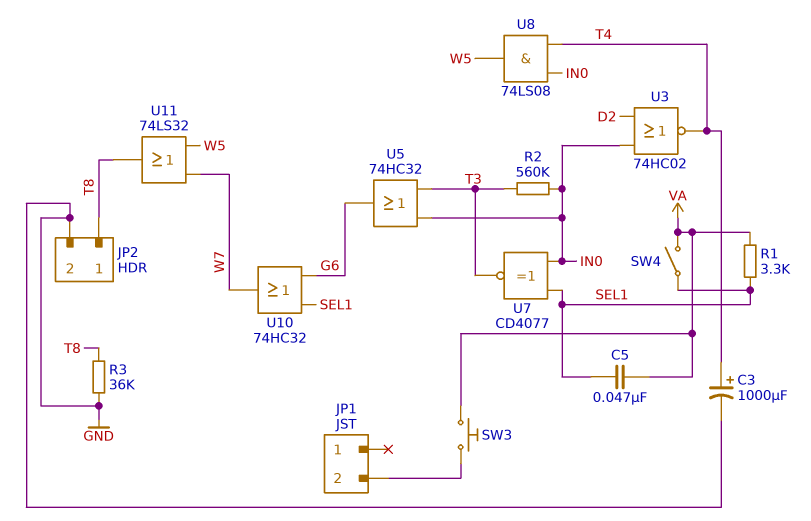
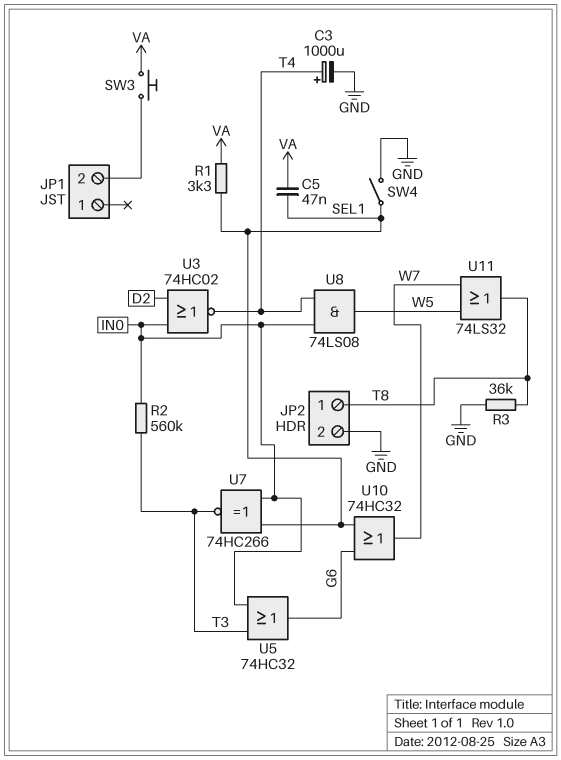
SW4: switch (SEL1, VA) -> switch (GND, SEL1)
U7: XNOR CD4077 (in IN0, in SEL1, out T3) -> XNOR 74HC266 (in IN0, in SEL1, out T3)

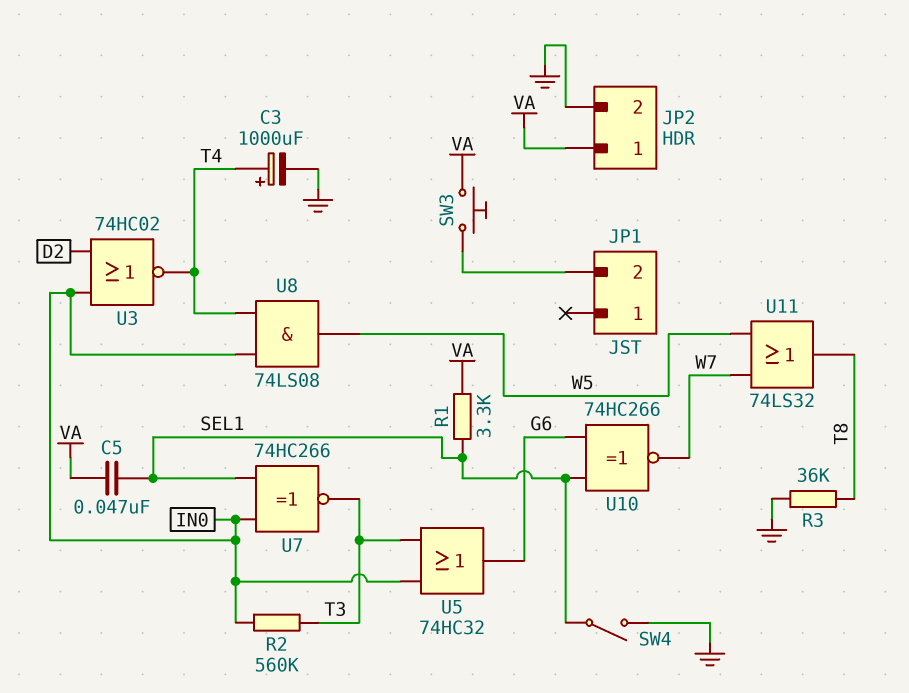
JP2 pin 1: T8 -> VA
U10: OR 74HC32 (in G6, in SEL1, out W7) -> XNOR 74HC266 (in G6, in SEL1, out W7)

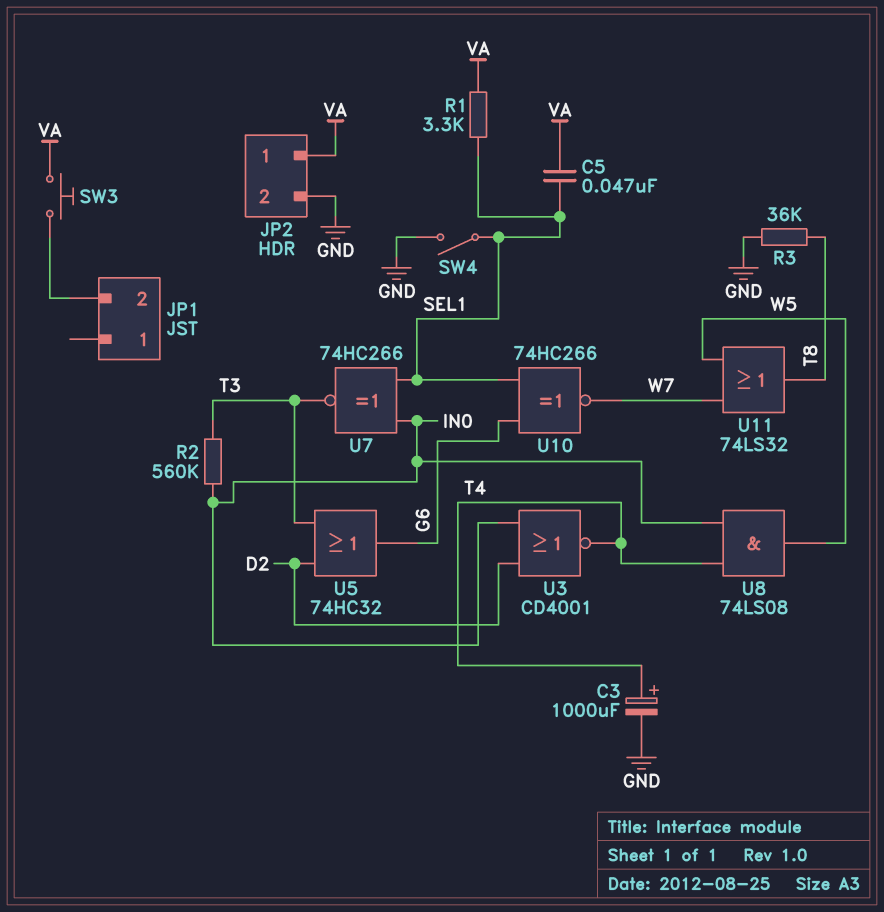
U3: NOR 74HC02 (in D2, in IN0, out T4) -> NOR CD4001 (in D2, in IN0, out T4)
U5: OR 74HC32 (in IN0, in T3, out G6) -> OR 74HC32 (in D2, in T3, out G6)

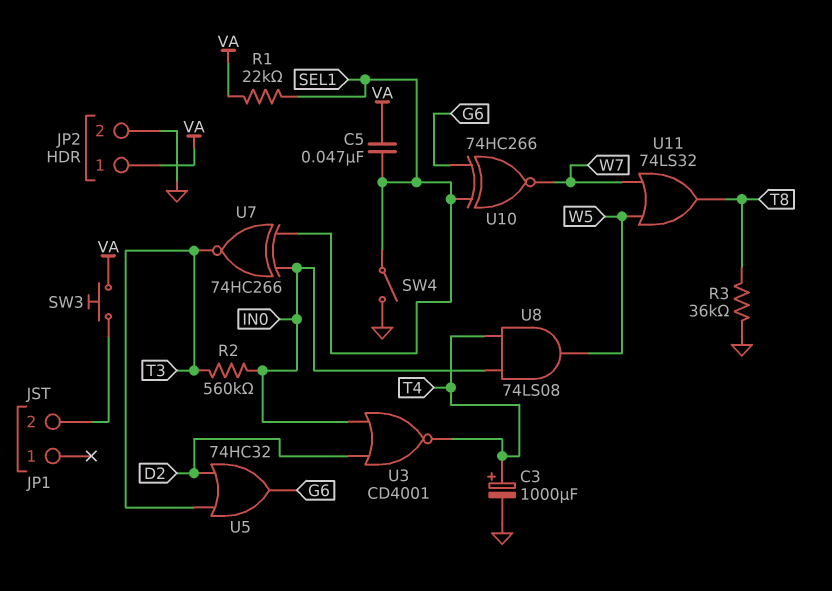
R1: 3.3k (SEL1, VA) -> 22k (SEL1, VA)

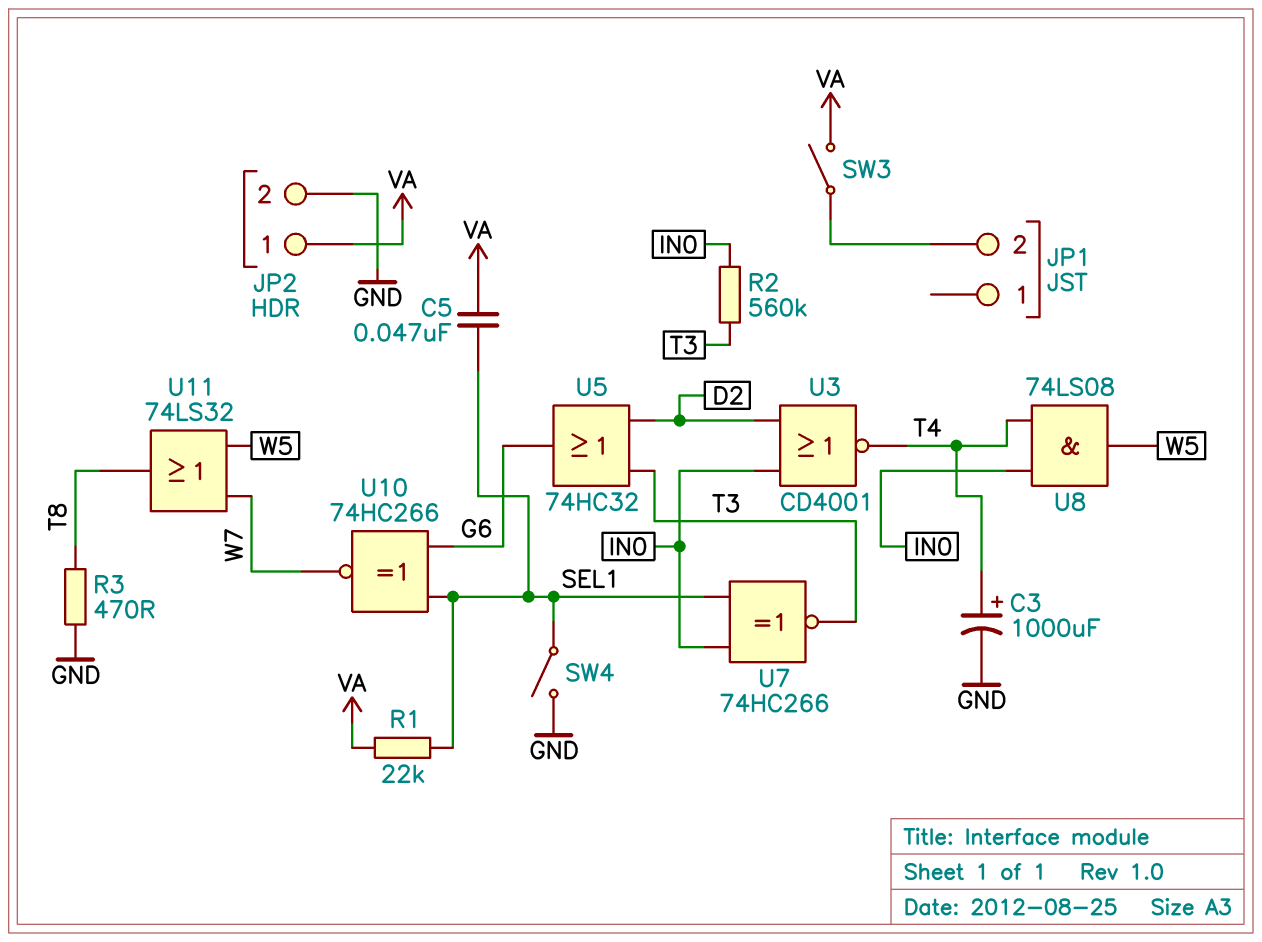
R3: 36k (GND, T8) -> 470 (GND, T8)
SW3: button (JP1/2, VA) -> switch (JP1/2, VA)

